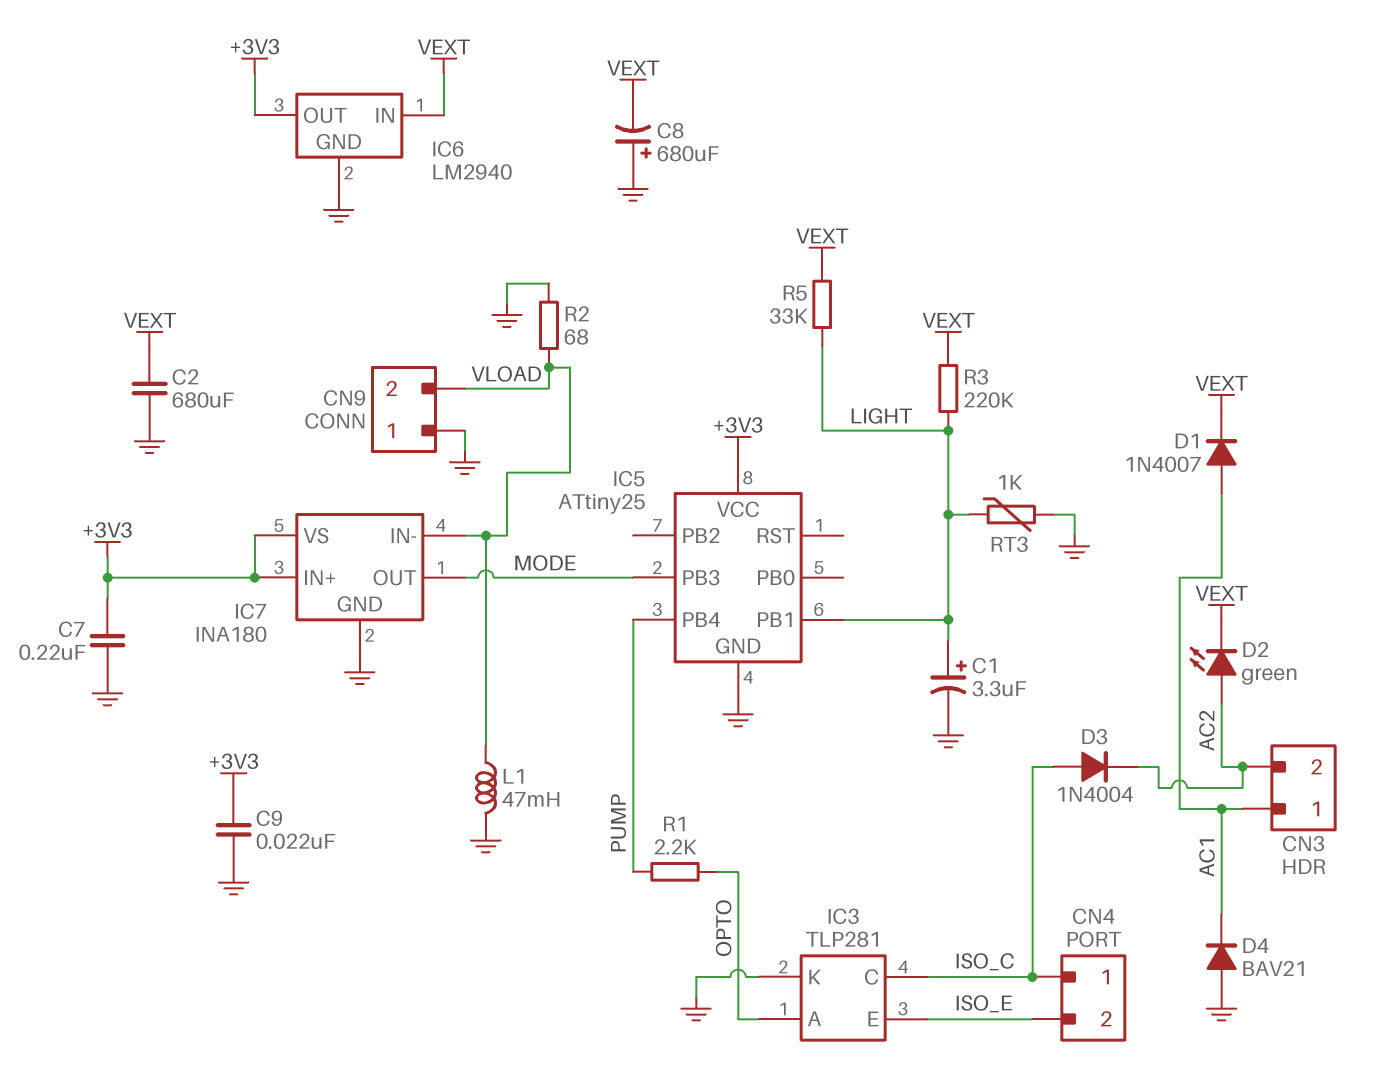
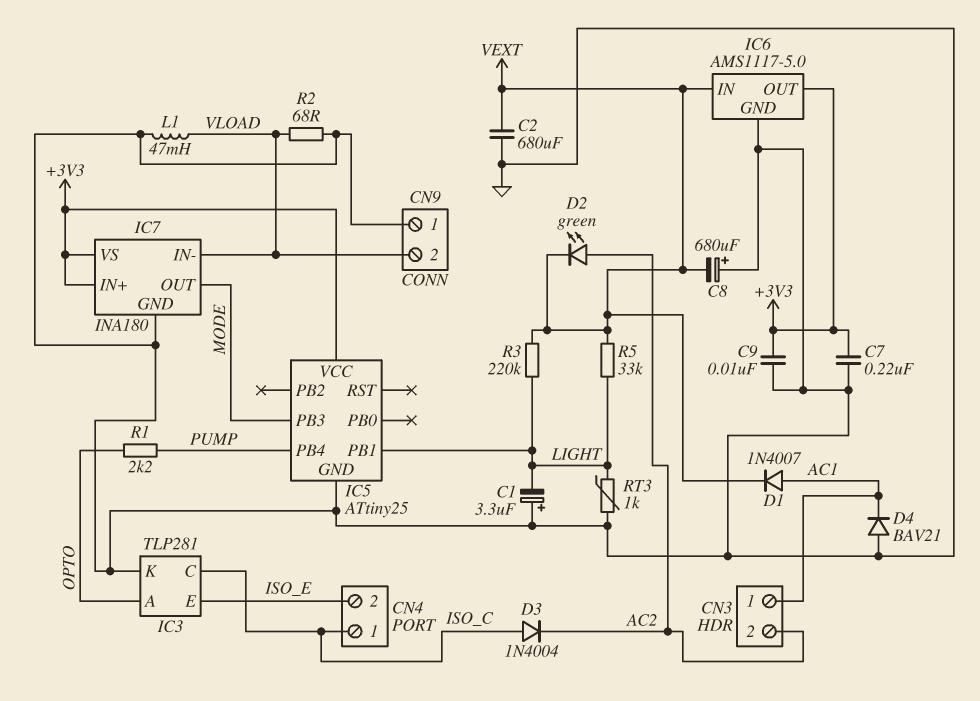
C1: 3.3uF (plus LIGHT, minus GND) -> 3.3uF (plus GND, minus LIGHT)
C9: 22nF (+3V3, GND) -> 10nF (+3V3, GND)
IC6: LM2940 -> AMS1117-5.0

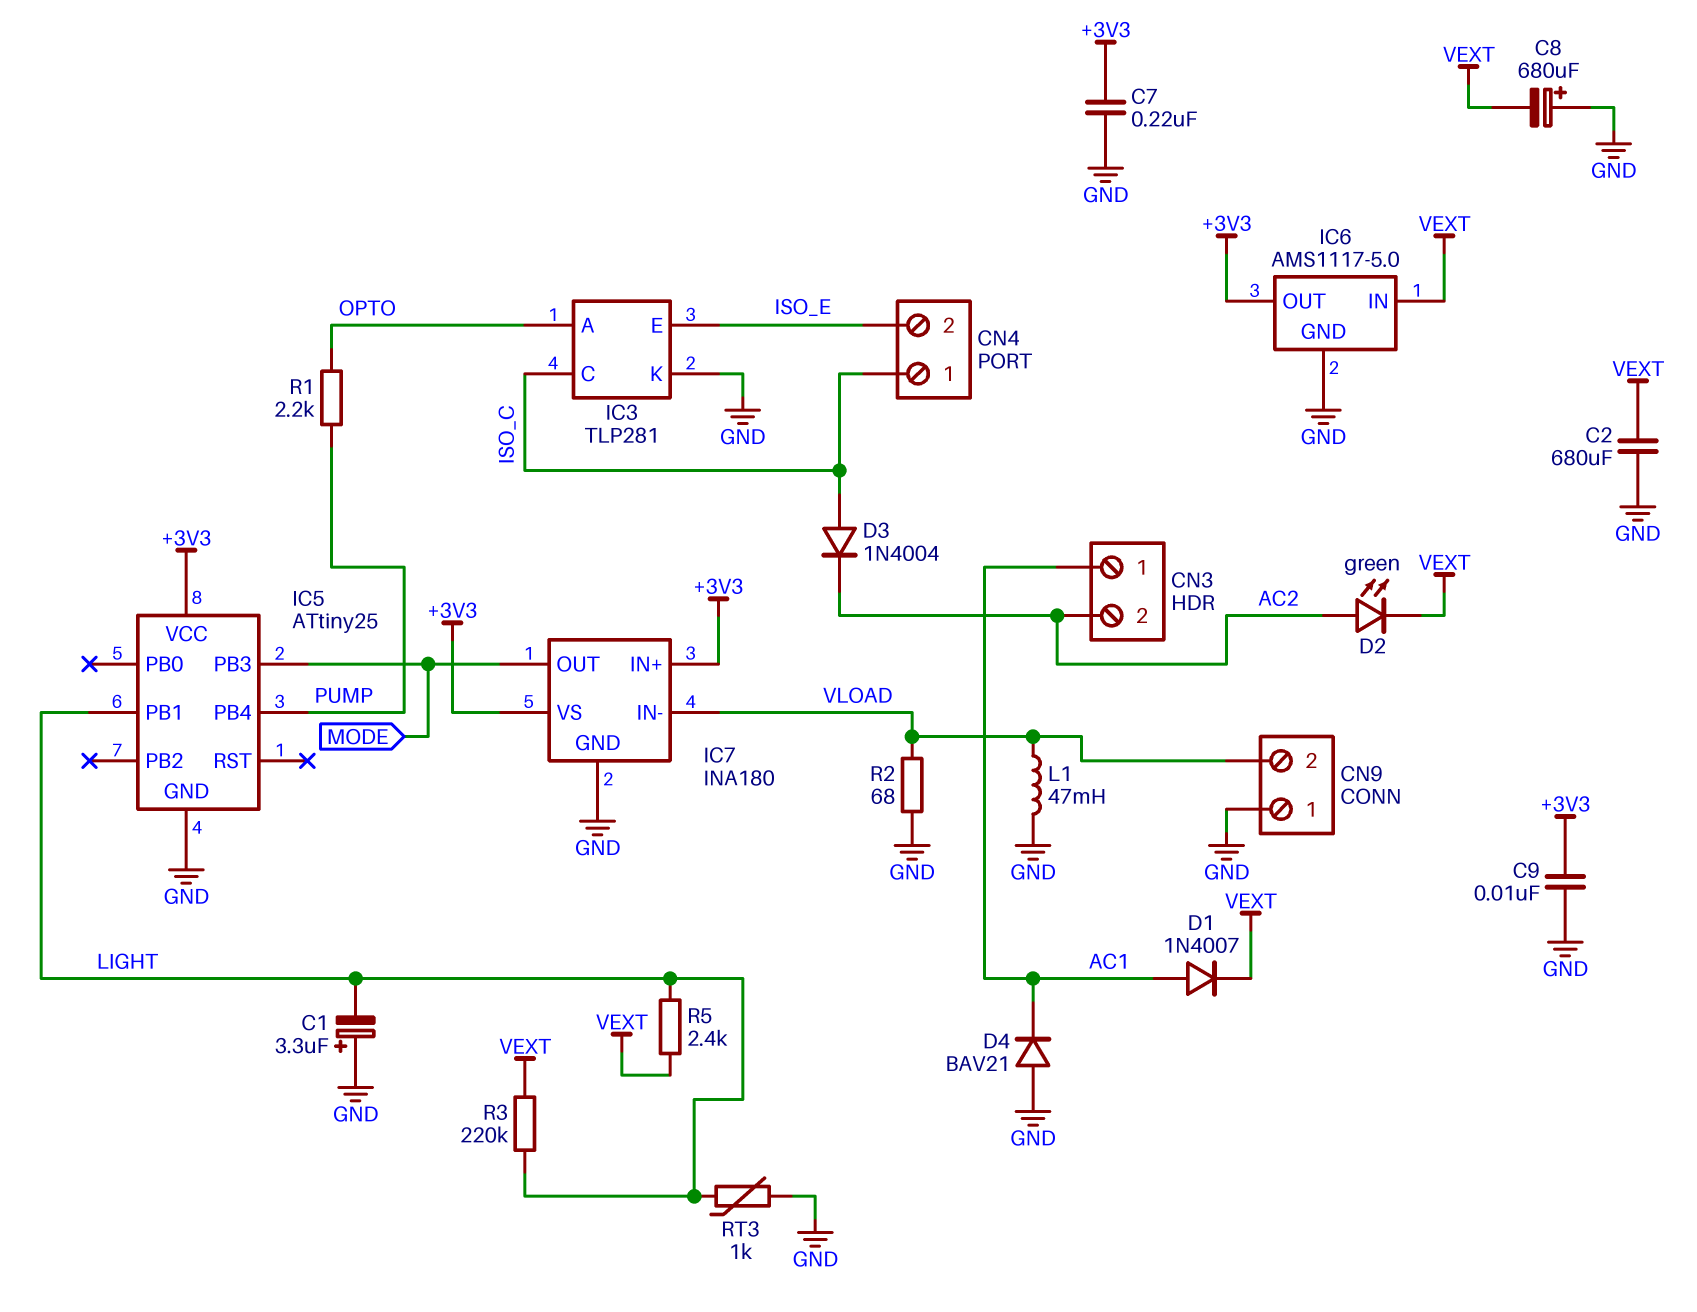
R5: 33k (LIGHT, VEXT) -> 2.4k (LIGHT, VEXT)

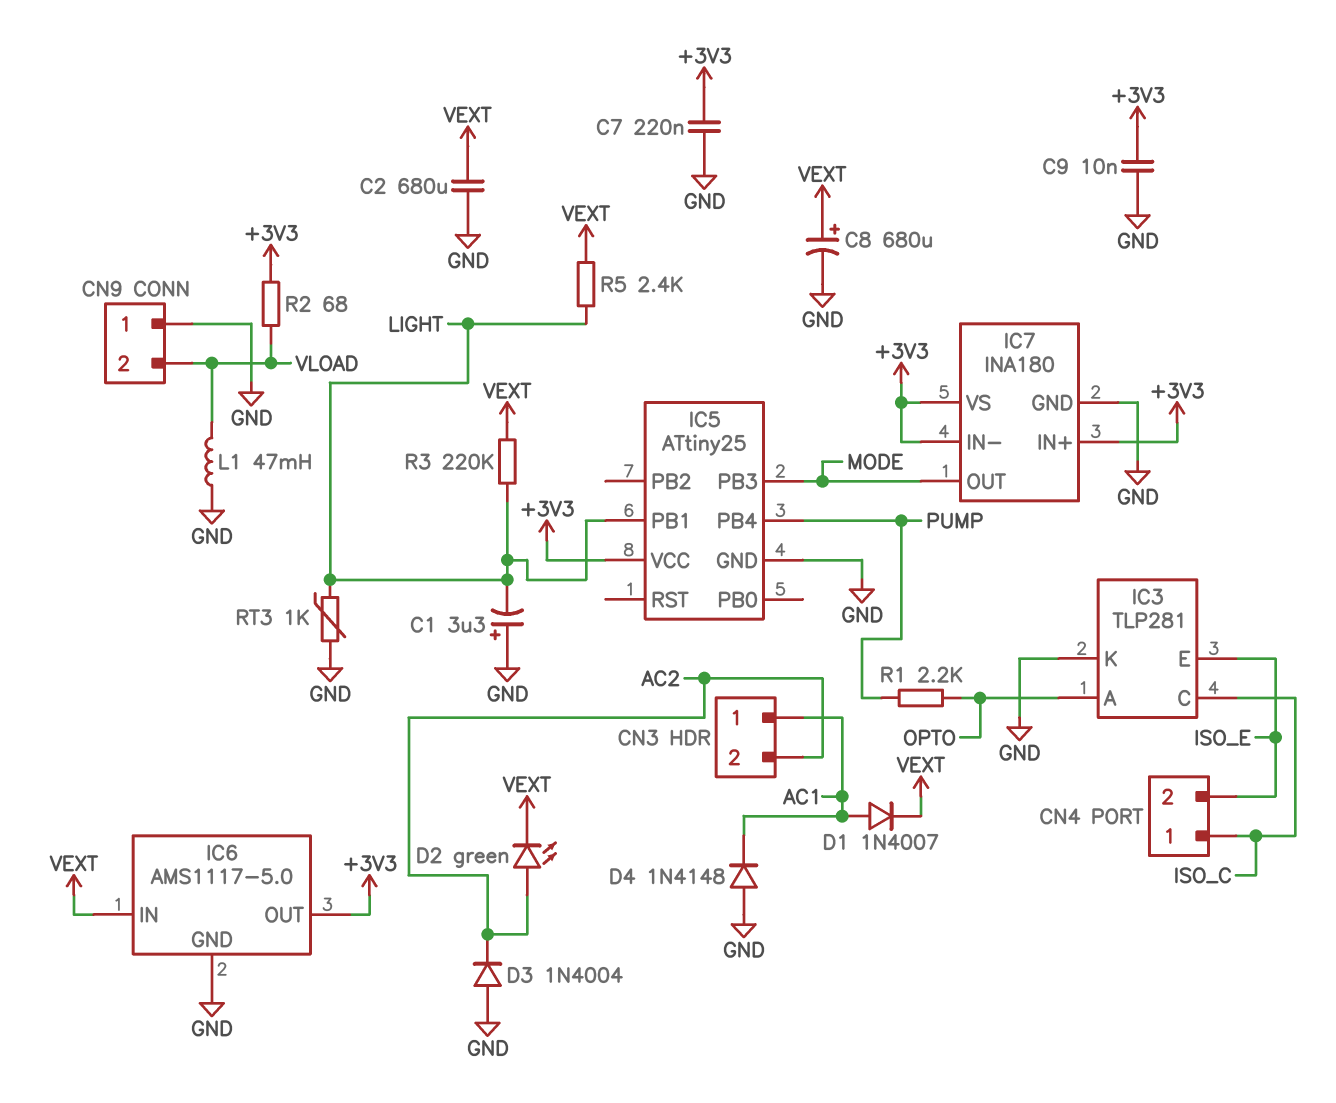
C8: 680uF (plus GND, minus VEXT) -> 680uF (plus VEXT, minus GND)
D3: diode 1N4004 (A ISO_C, K AC2) -> diode 1N4004 (A GND, K AC2)
D4: diode BAV21 (A GND, K AC1) -> diode 1N4148 (A GND, K AC1)
IC7 pin IN-: VLOAD -> +3V3
R2: 68 (GND, VLOAD) -> 68 (+3V3, VLOAD)

